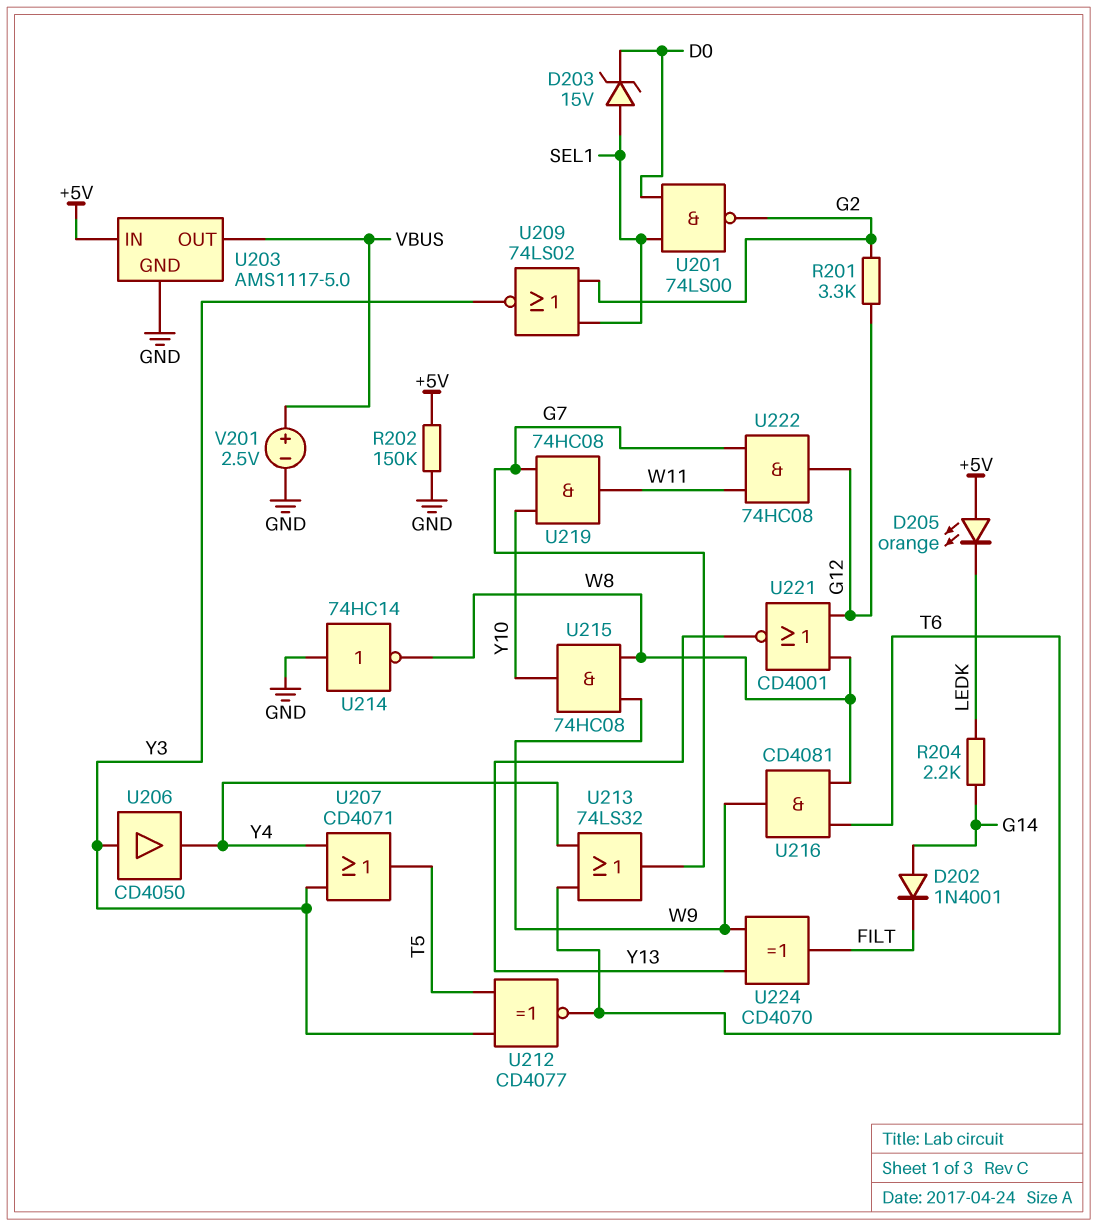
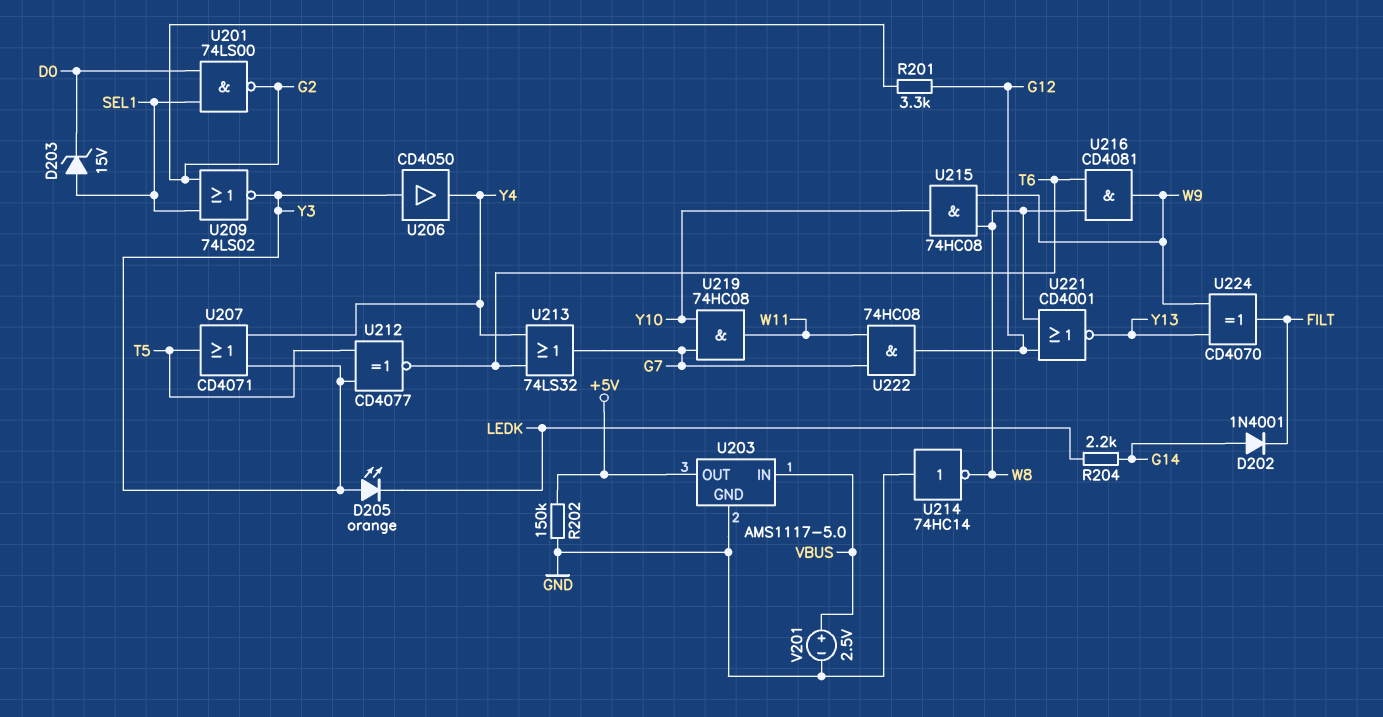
D205: LED orange (A +5V, K LEDK) -> LED orange (A Y3, K LEDK)
U203 pin IN: +5V -> VBUS
U203 pin OUT: VBUS -> +5V

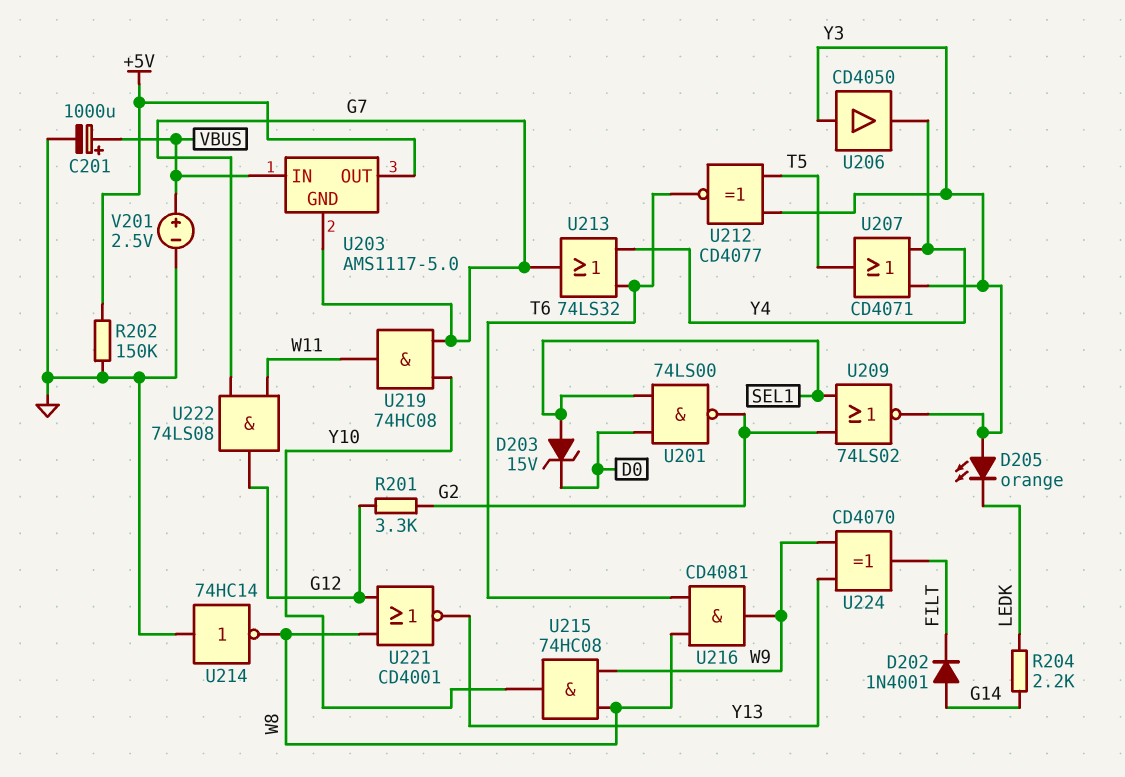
C201: none -> 1000uF (plus VBUS, minus GND)
U203 pin GND: GND -> G7
U222: AND 74HC08 (in G7, in W11, out G12) -> AND 74LS08 (in G7, in W11, out G12)

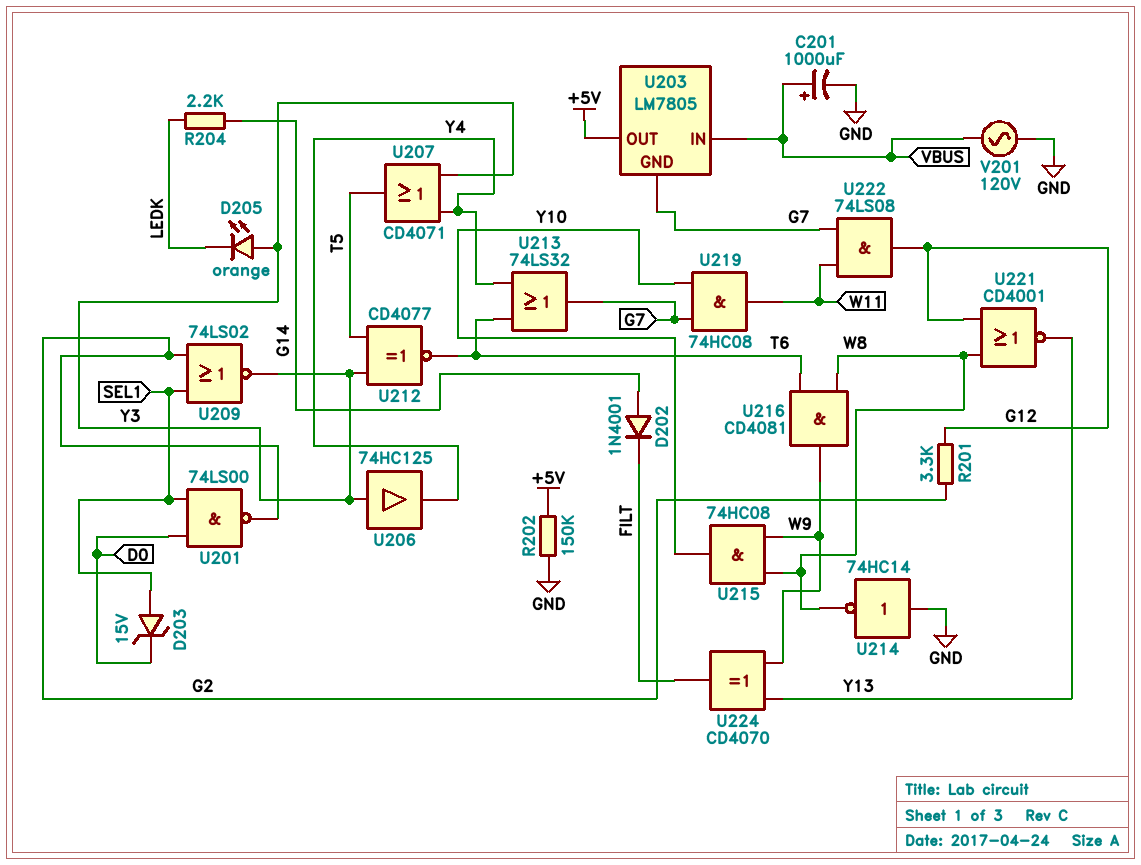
U203: AMS1117-5.0 -> LM7805
U206: buffer CD4050 (in Y3, out Y4) -> buffer 74HC125 (in Y3, out Y4)
V201: 2.5V (plus VBUS, minus GND) -> AC 120V (GND, VBUS)

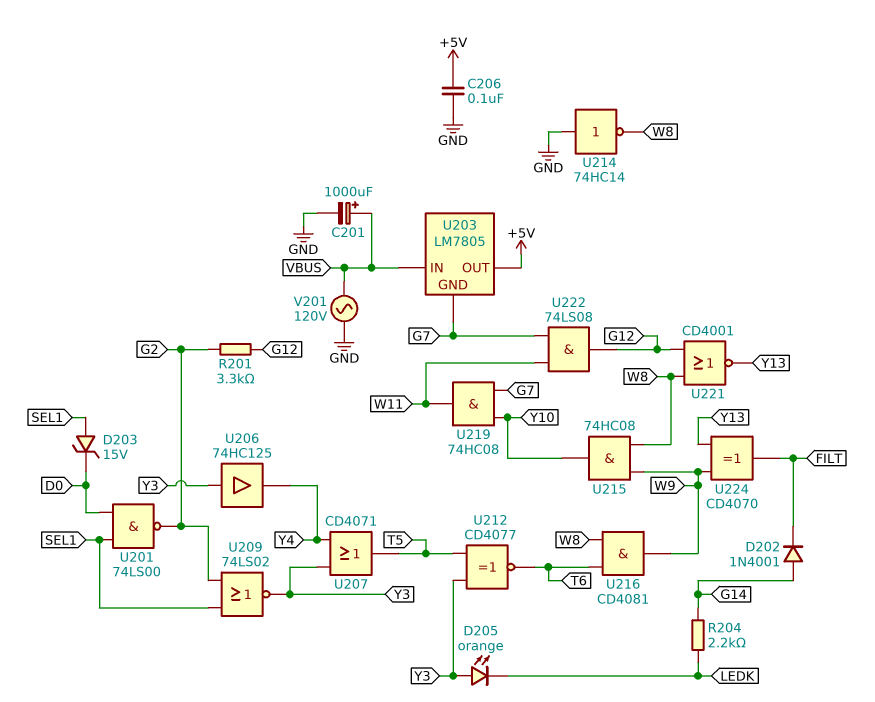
C206: none -> 100nF (+5V, GND)
R202: 150k (+5V, GND) -> none
U213: OR 74LS32 (in T6, in Y4, out G7) -> none

